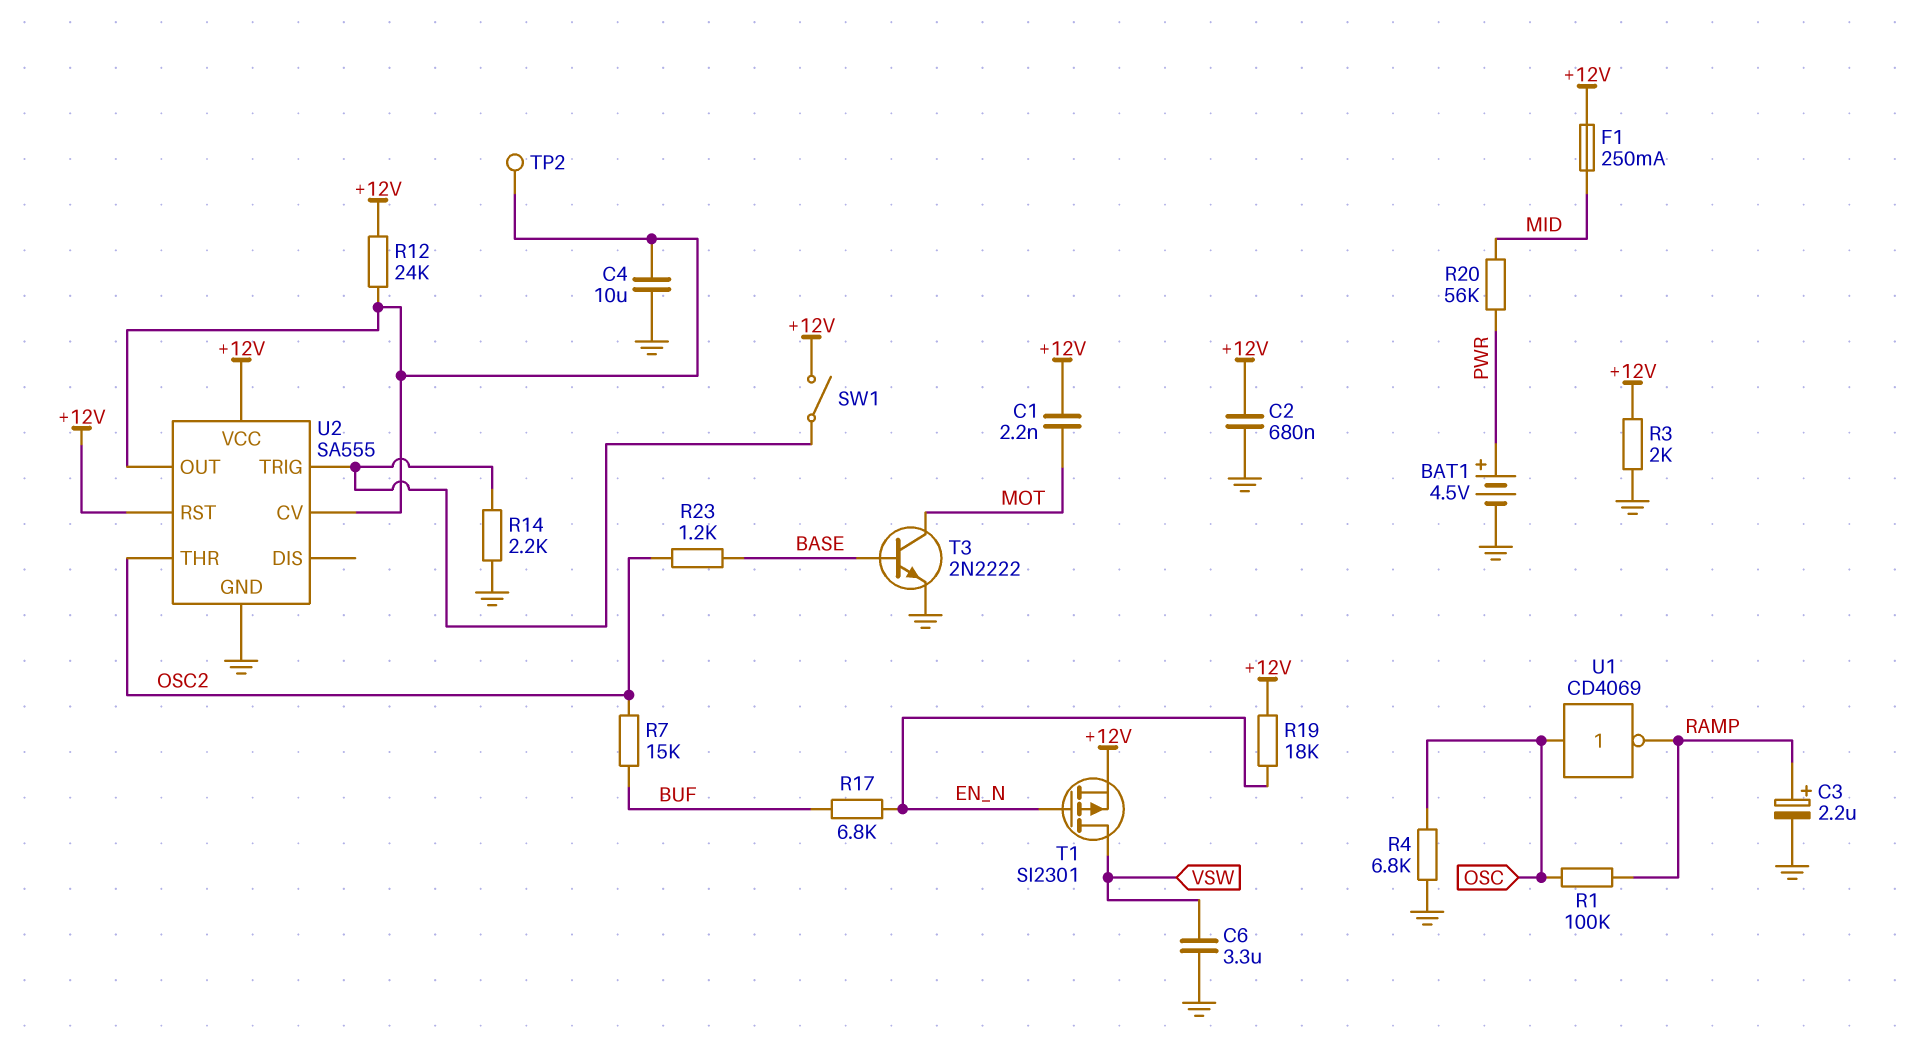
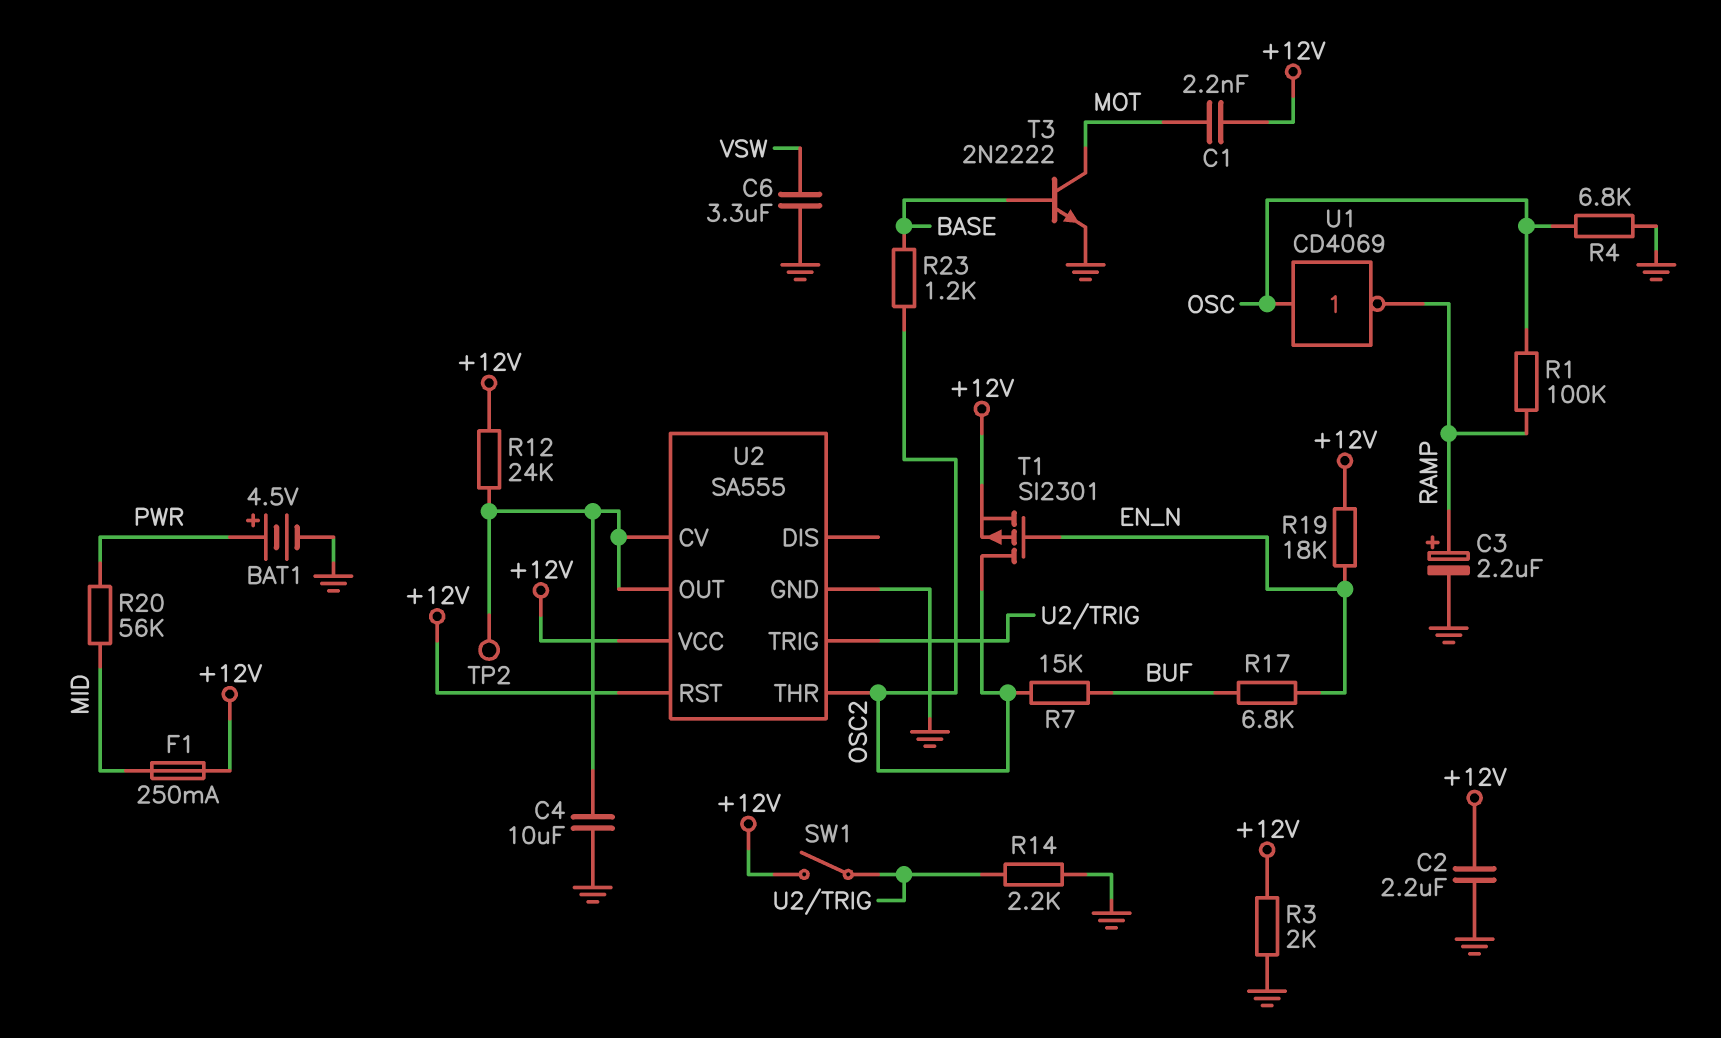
C2: 680nF (+12V, GND) -> 2.2uF (+12V, GND)
T1: PMOS SI2301 (G EN_N, D VSW, S +12V) -> PMOS SI2301 (G EN_N, D OSC2, S +12V)

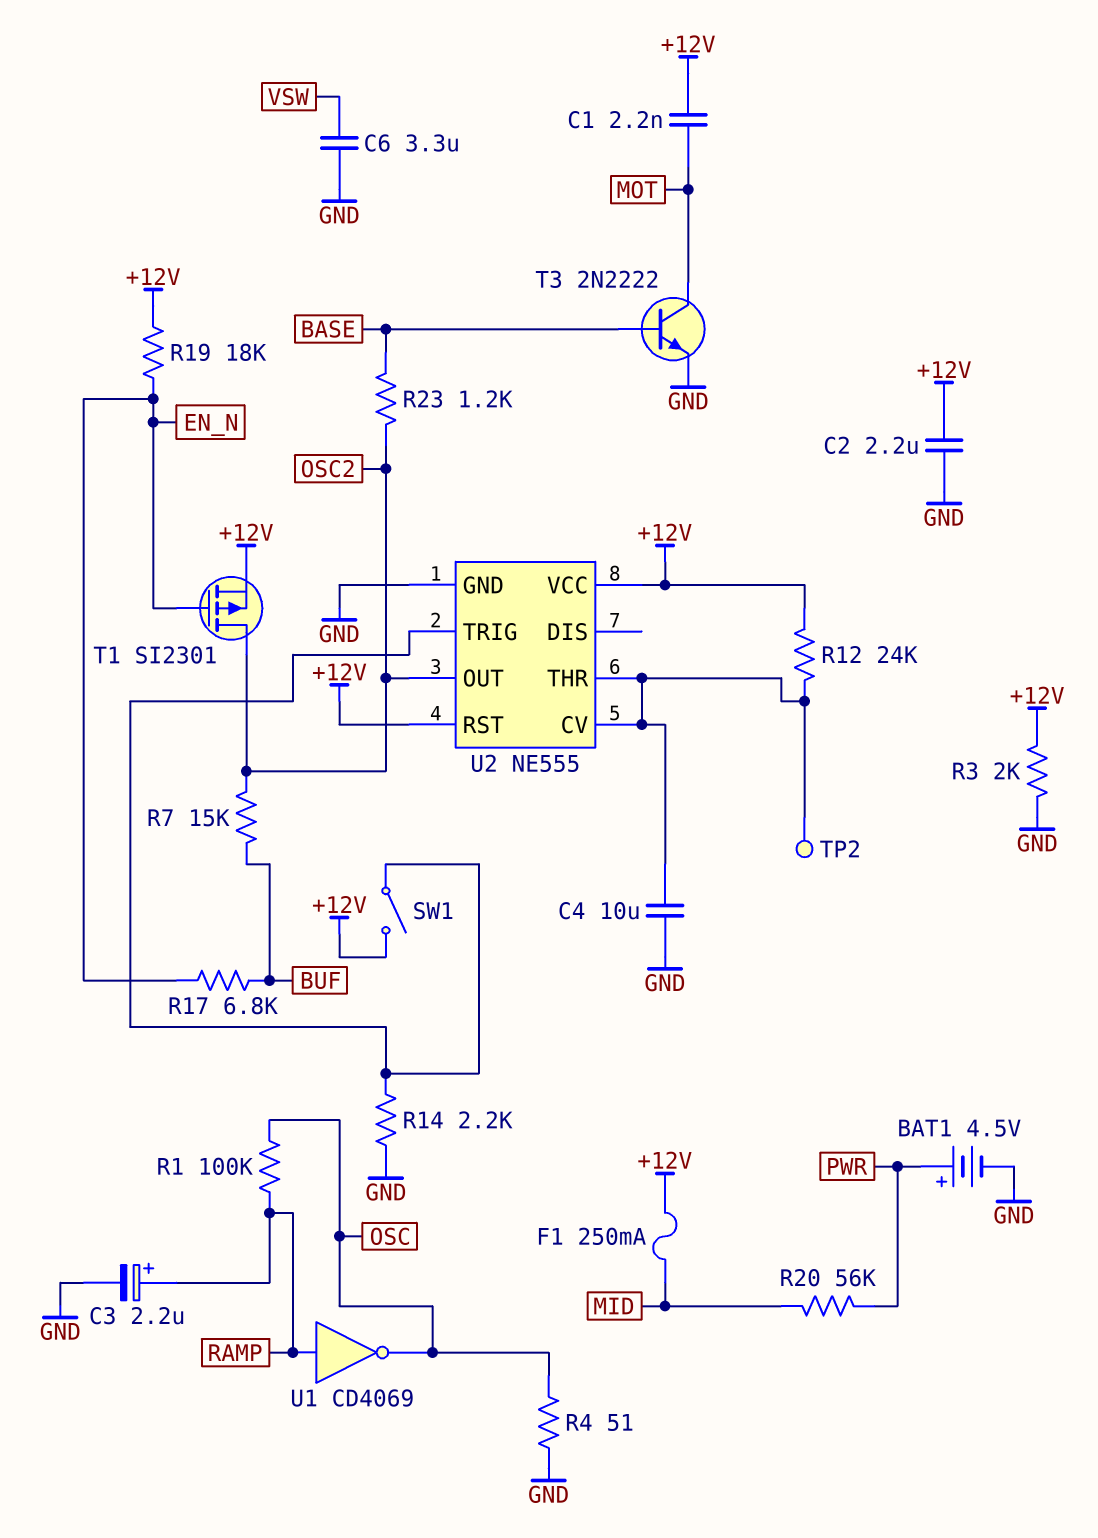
R4: 6.8k (GND, OSC) -> 51 (GND, OSC)
U1: NOT CD4069 (in OSC, out RAMP) -> NOT CD4069 (in RAMP, out OSC)
U2: SA555 -> NE555
U2 pin OUT: U2/CV -> OSC2
U2 pin THR: OSC2 -> U2/CV

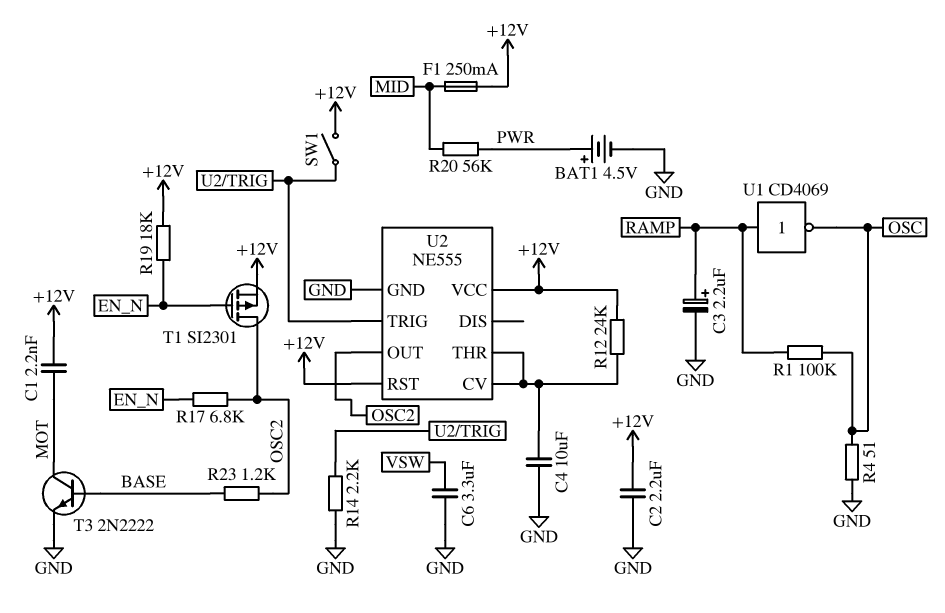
R3: 2k (+12V, GND) -> none
R7: 15k (BUF, OSC2) -> none
R17: 6.8k (BUF, EN_N) -> 6.8k (EN_N, OSC2)
TP2: test point (U2/CV) -> none

